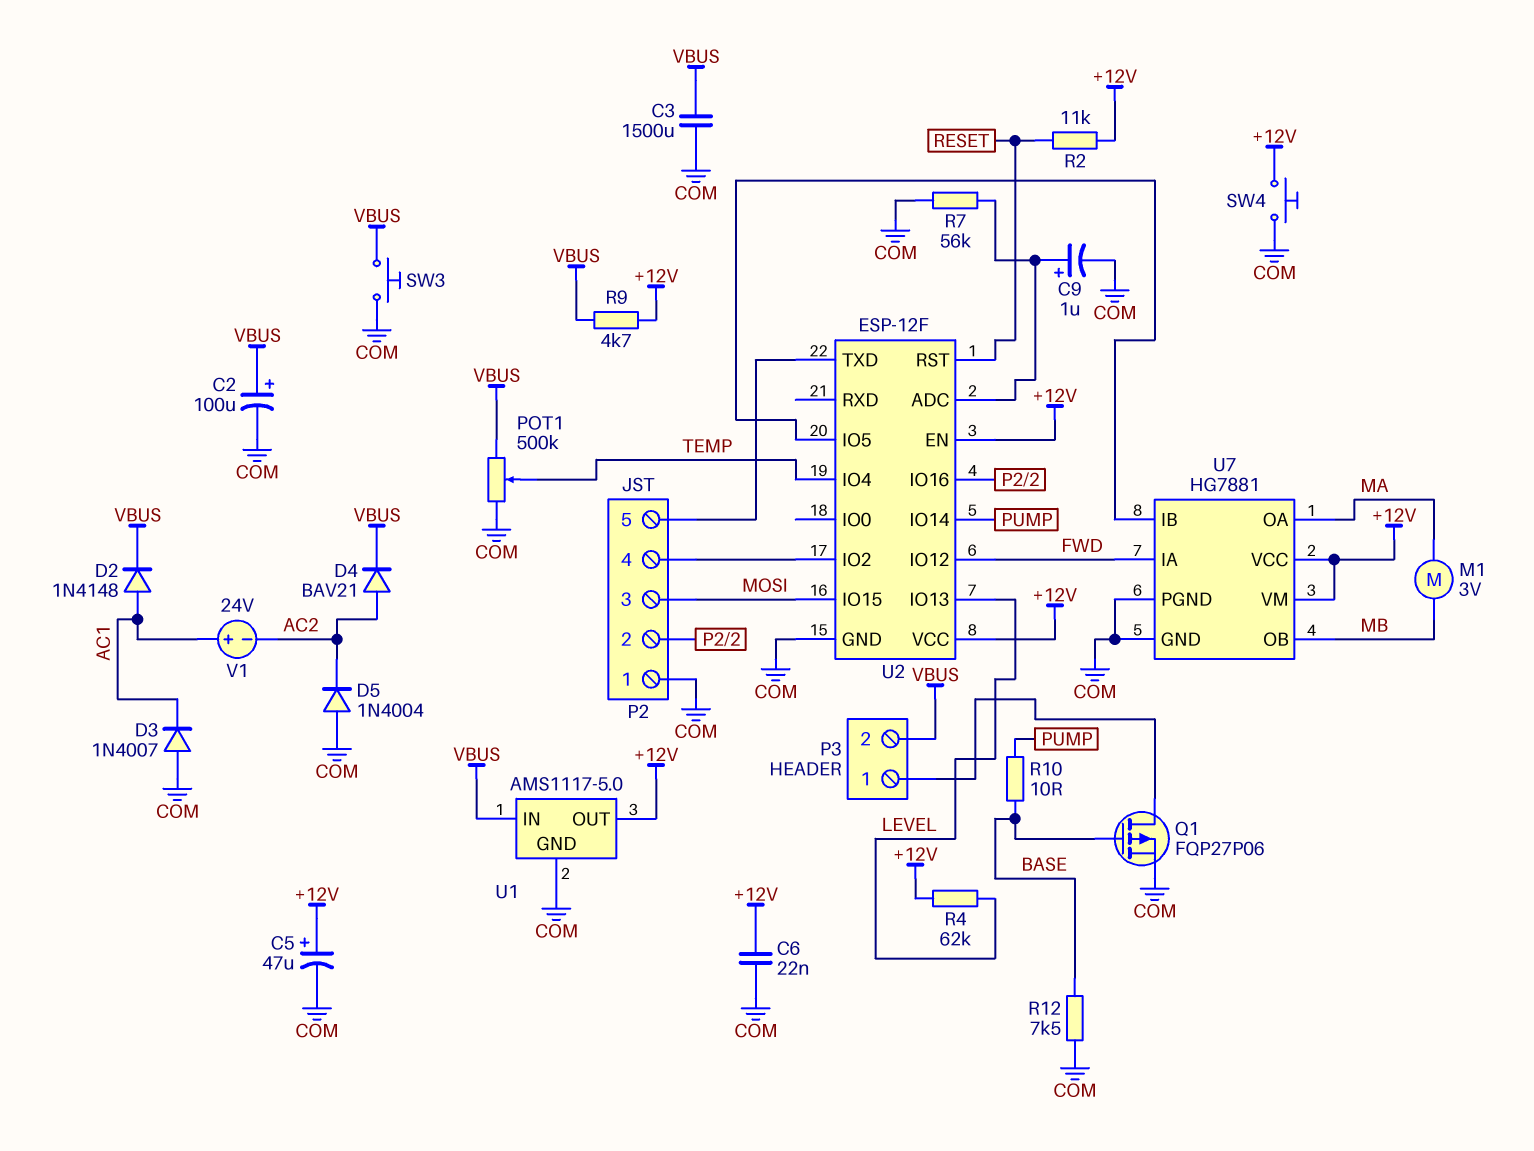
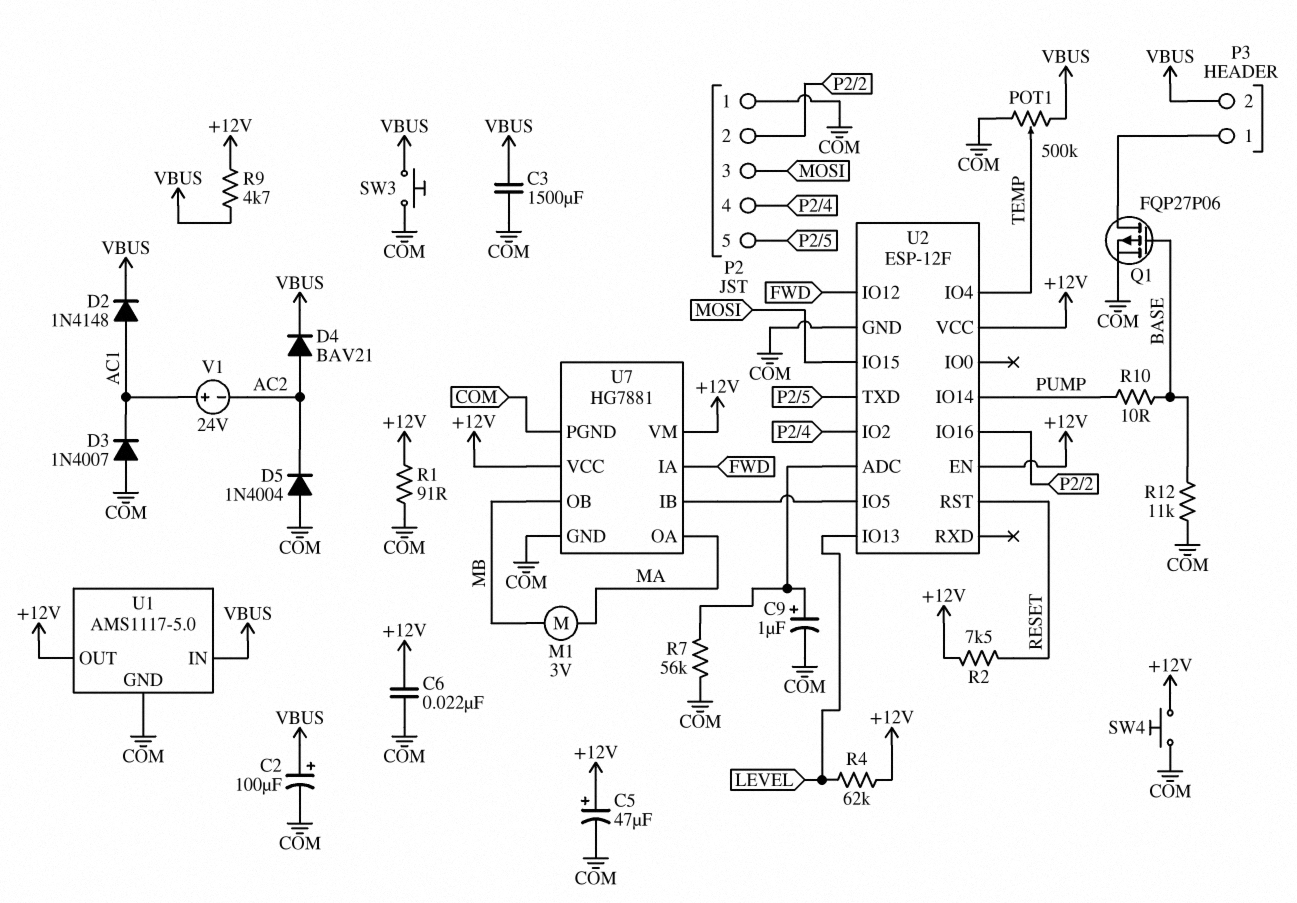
R1: none -> 91 (+12V, COM)
R2: 11k (+12V, RESET) -> 7.5k (+12V, RESET)
R12: 7.5k (BASE, COM) -> 11k (BASE, COM)

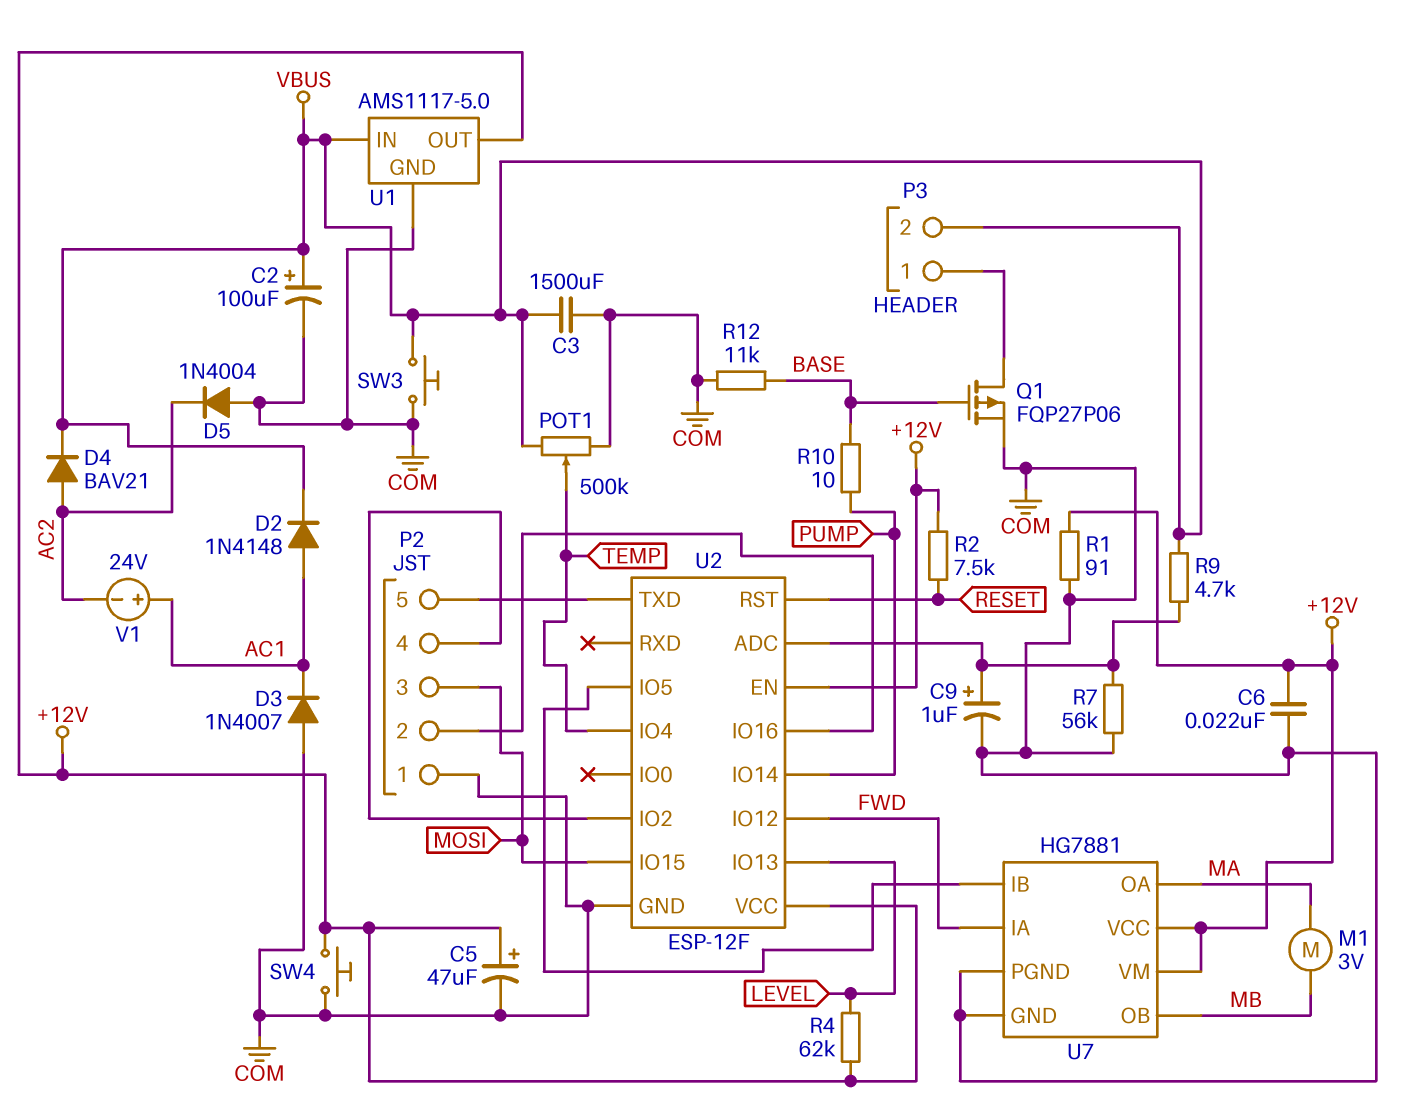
R9: 4.7k (+12V, VBUS) -> 4.7k (U2/ADC, VBUS)

